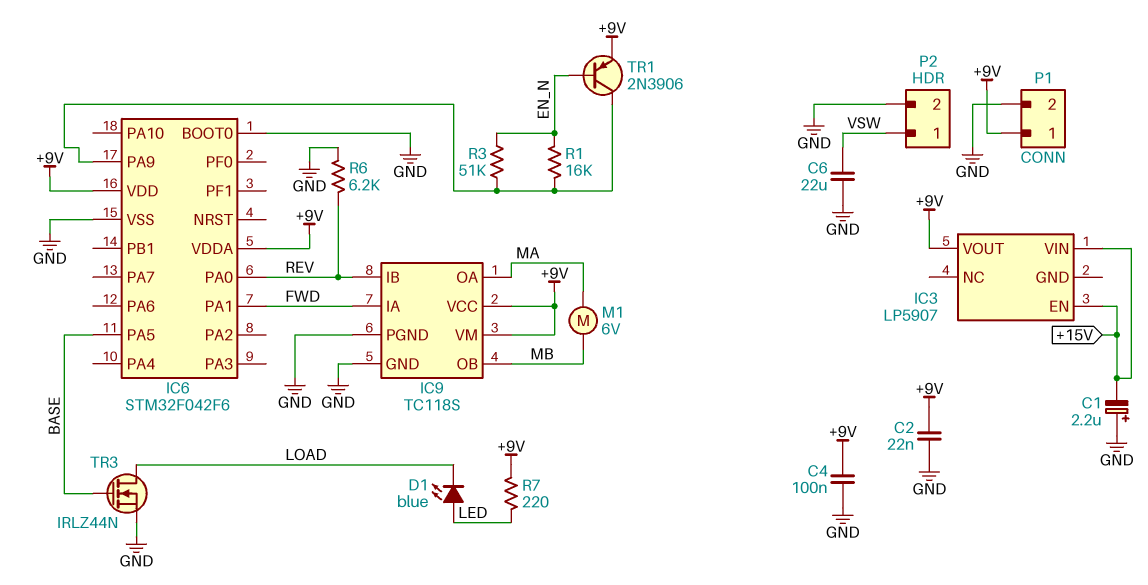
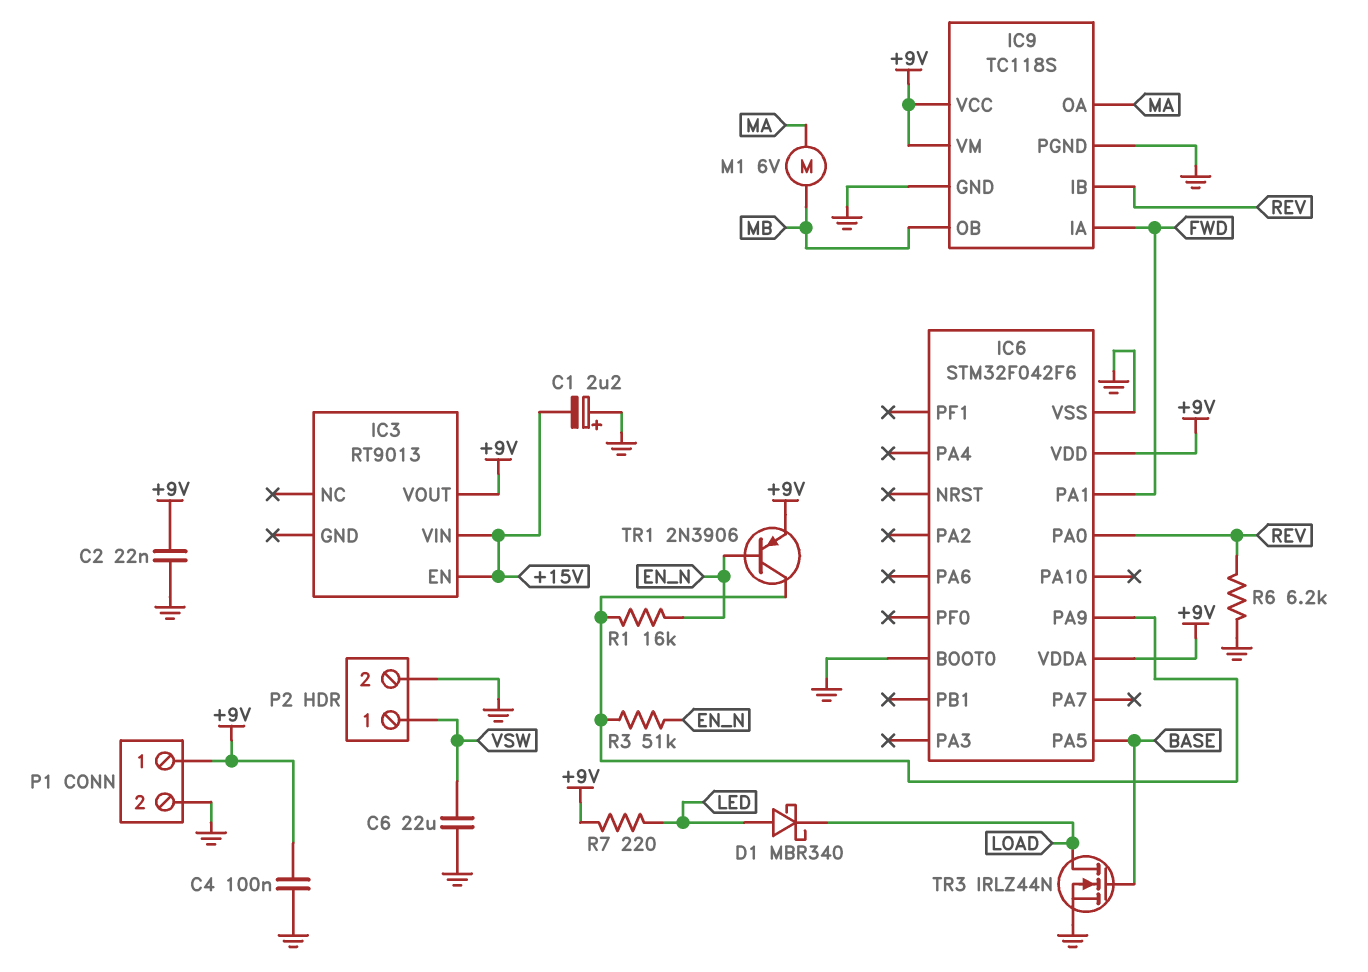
D1: LED blue (A LED, K LOAD) -> schottky MBR340 (A LED, K LOAD)
IC3: LP5907 -> RT9013

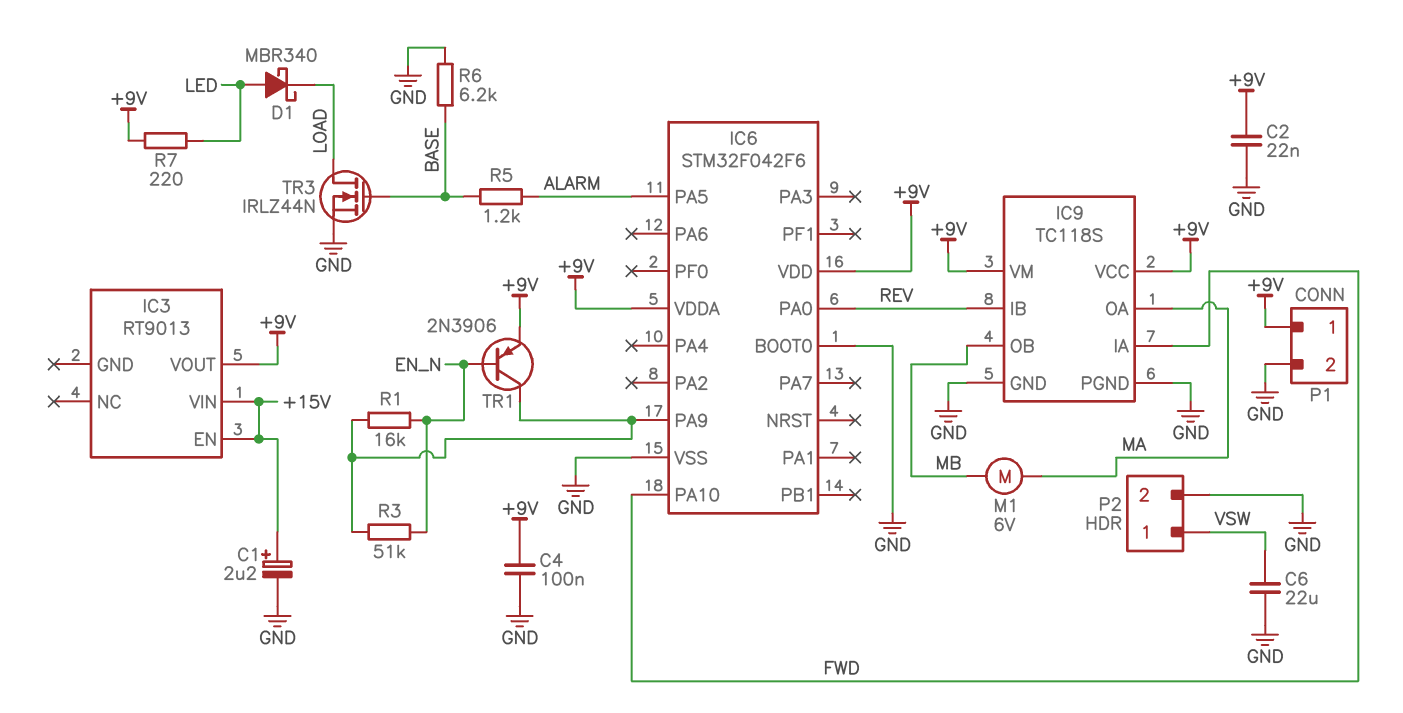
C1: 2.2uF (plus GND, minus +15V) -> 2.2uF (plus +15V, minus GND)
IC6 pin PA1: FWD -> none
IC6 pin PA5: BASE -> ALARM
IC6 pin PA10: none -> FWD
R5: none -> 1.2k (ALARM, BASE)
R6: 6.2k (GND, REV) -> 6.2k (BASE, GND)

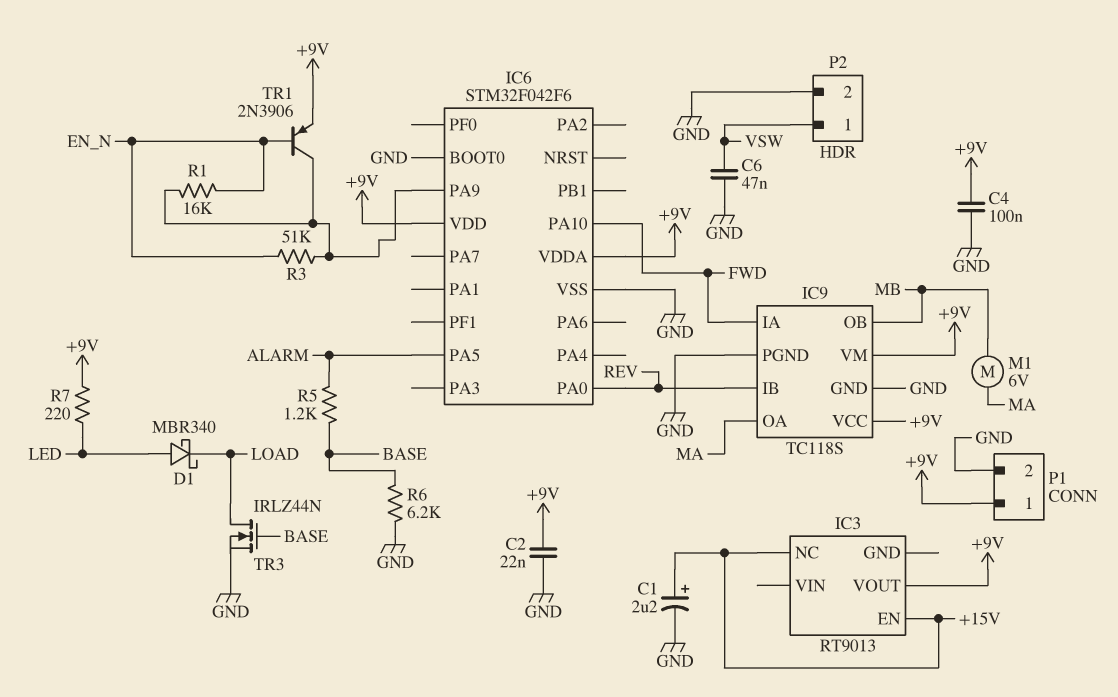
C6: 22uF (GND, VSW) -> 47nF (GND, VSW)
IC3 pin NC: none -> +15V
IC3 pin VIN: +15V -> none

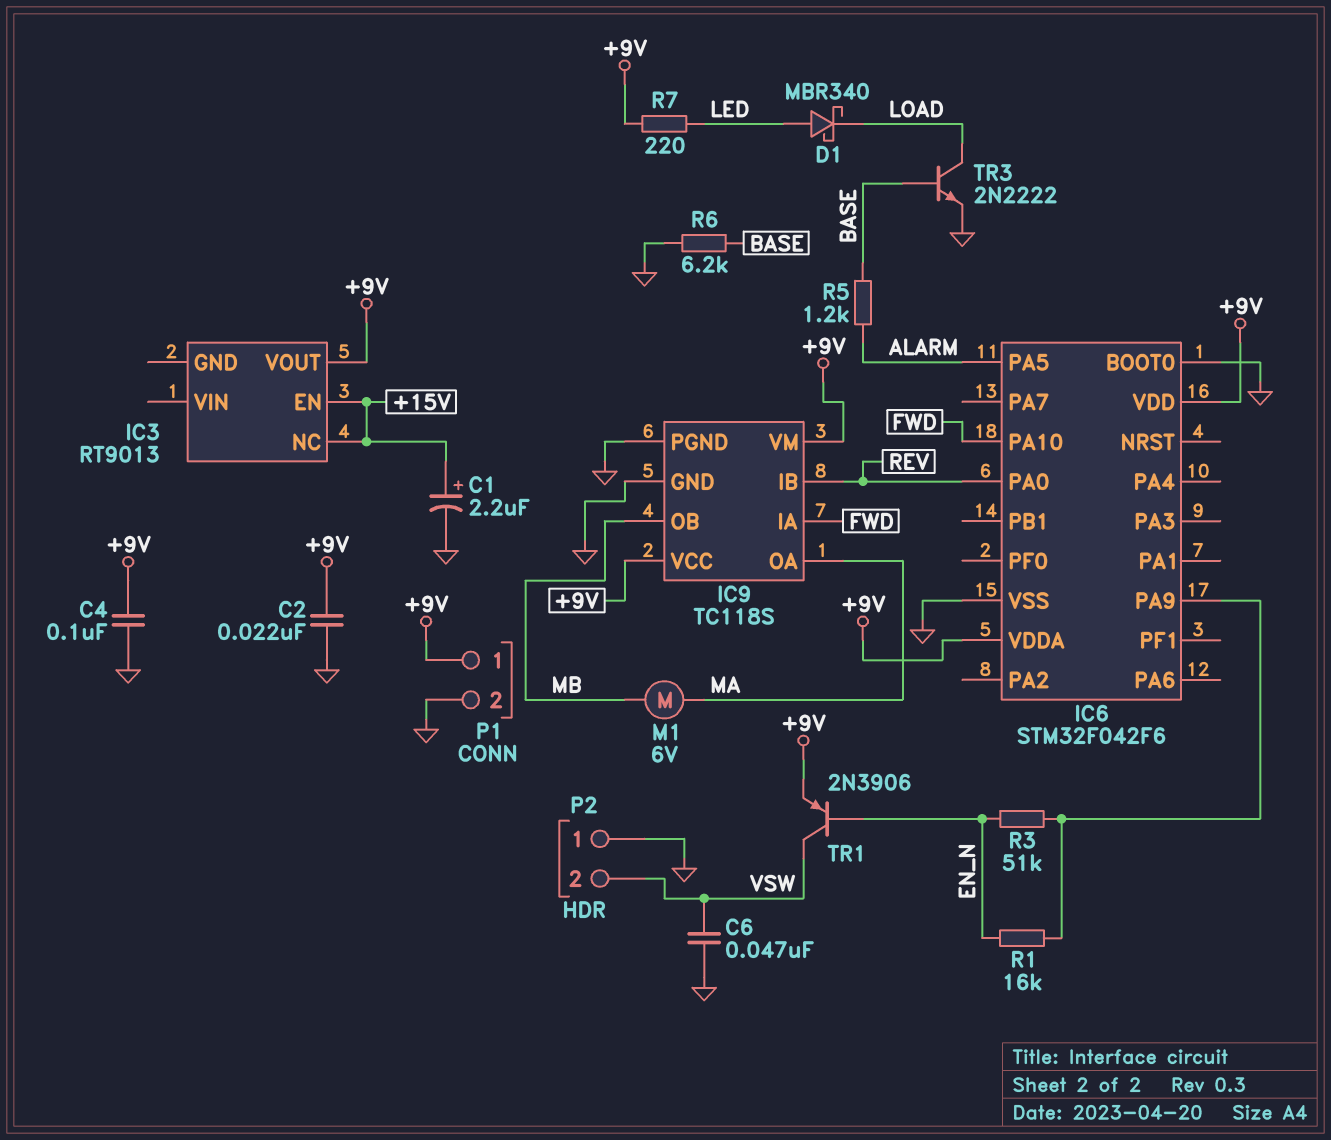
P2 pin 1: VSW -> GND
P2 pin 2: GND -> VSW
TR1: PNP 2N3906 (B EN_N, C IC6/PA9, E +9V) -> PNP 2N3906 (B EN_N, C VSW, E +9V)
TR3: NMOS IRLZ44N (G BASE, D LOAD, S GND) -> NPN 2N2222 (B BASE, C LOAD, E GND)

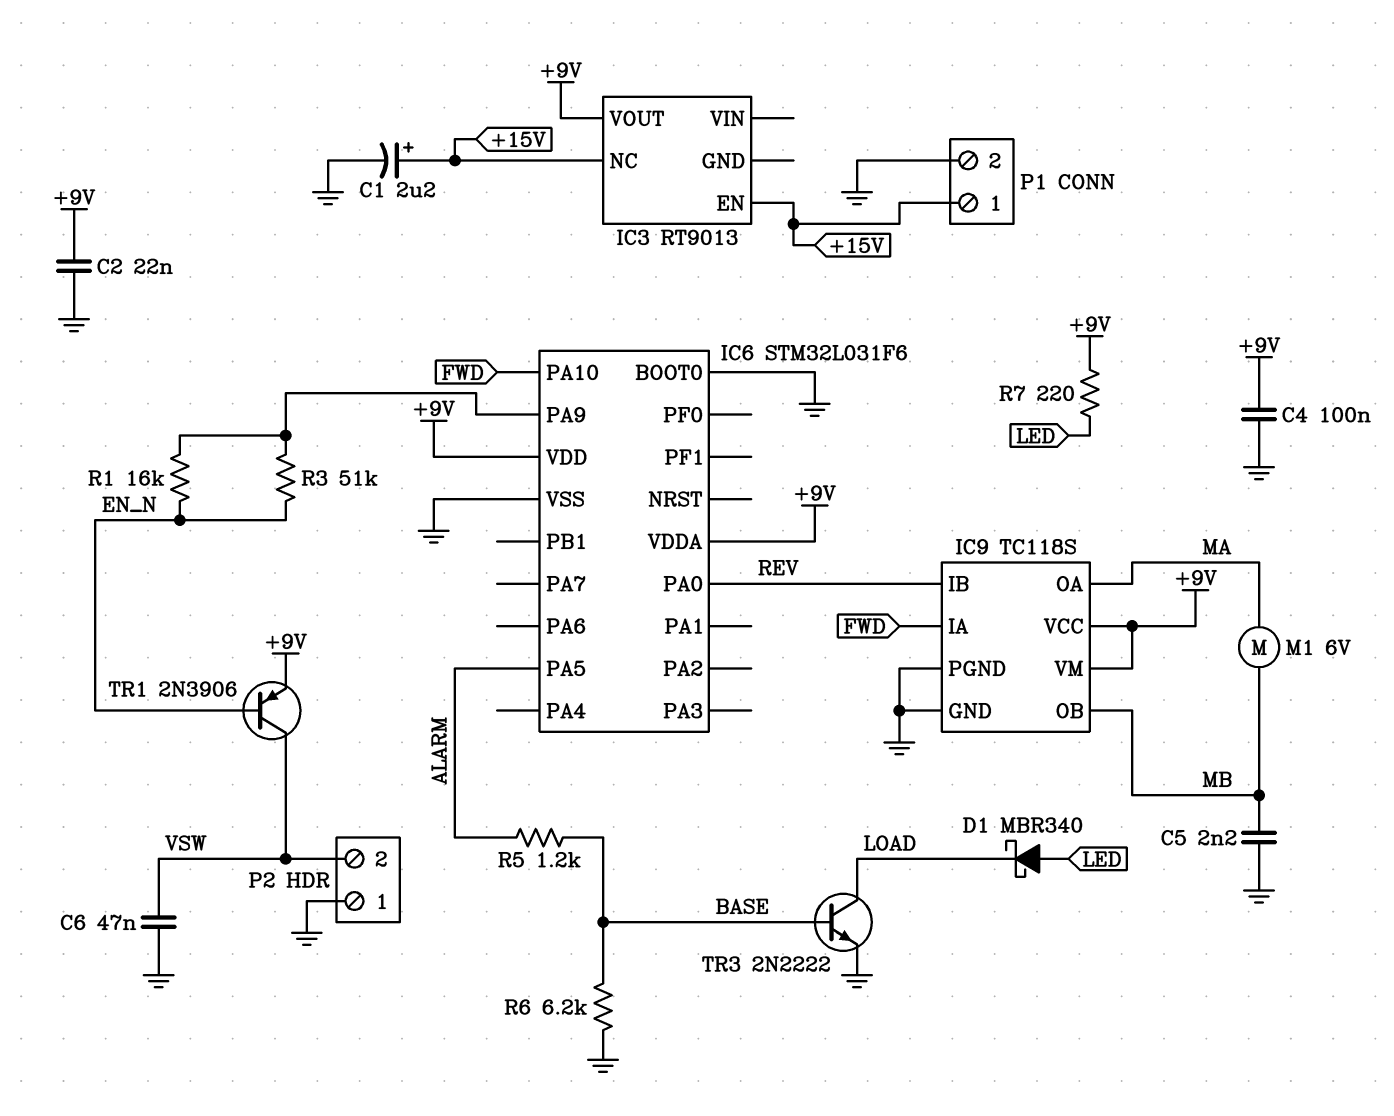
C5: none -> 2.2nF (GND, MB)
IC6: STM32F042F6 -> STM32L031F6
P1 pin 1: +9V -> +15V

